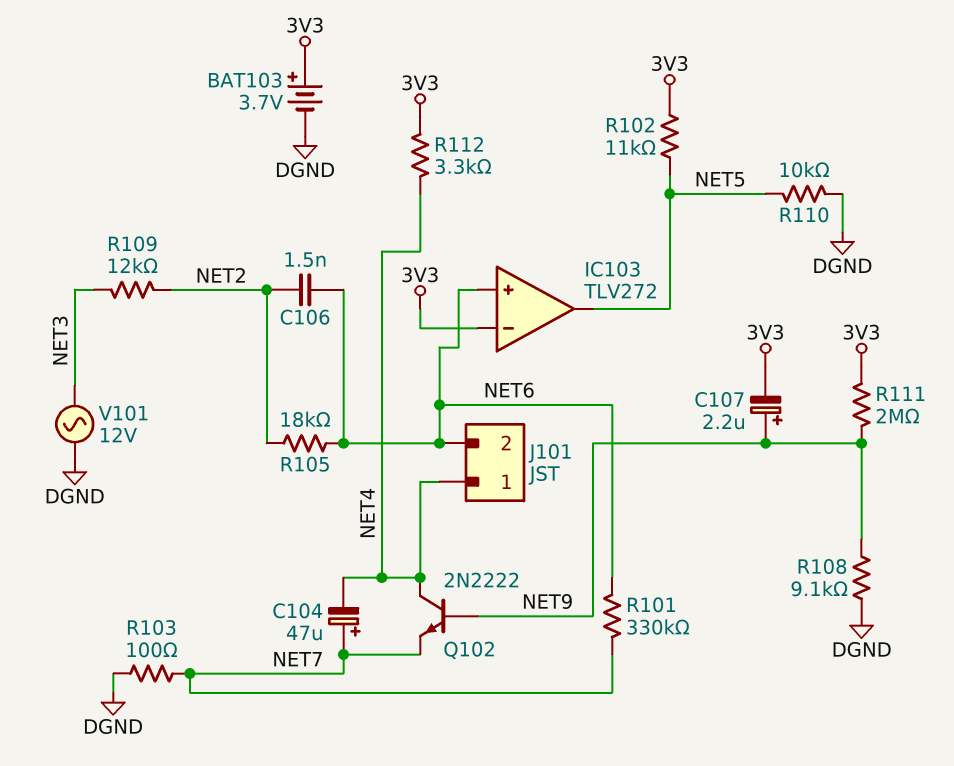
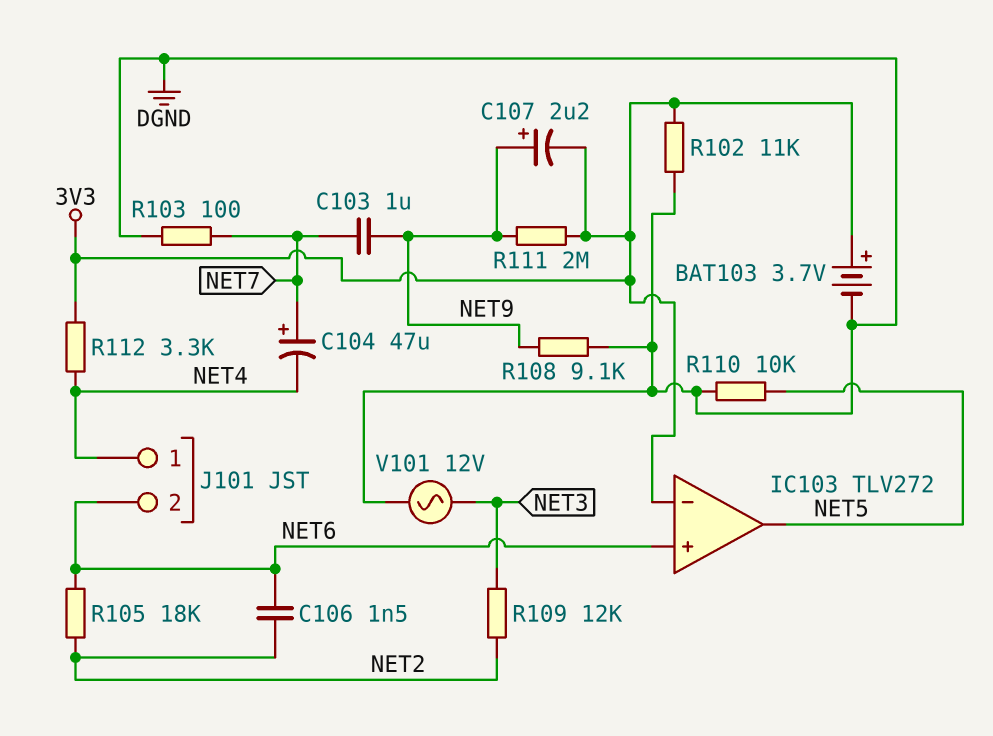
C103: none -> 1uF (NET7, NET9)
Q102: NPN 2N2222 (B NET9, C NET4, E NET7) -> none
R101: 330k (NET6, NET7) -> none
R102: 11k (3V3, NET5) -> 11k (3V3, DGND)

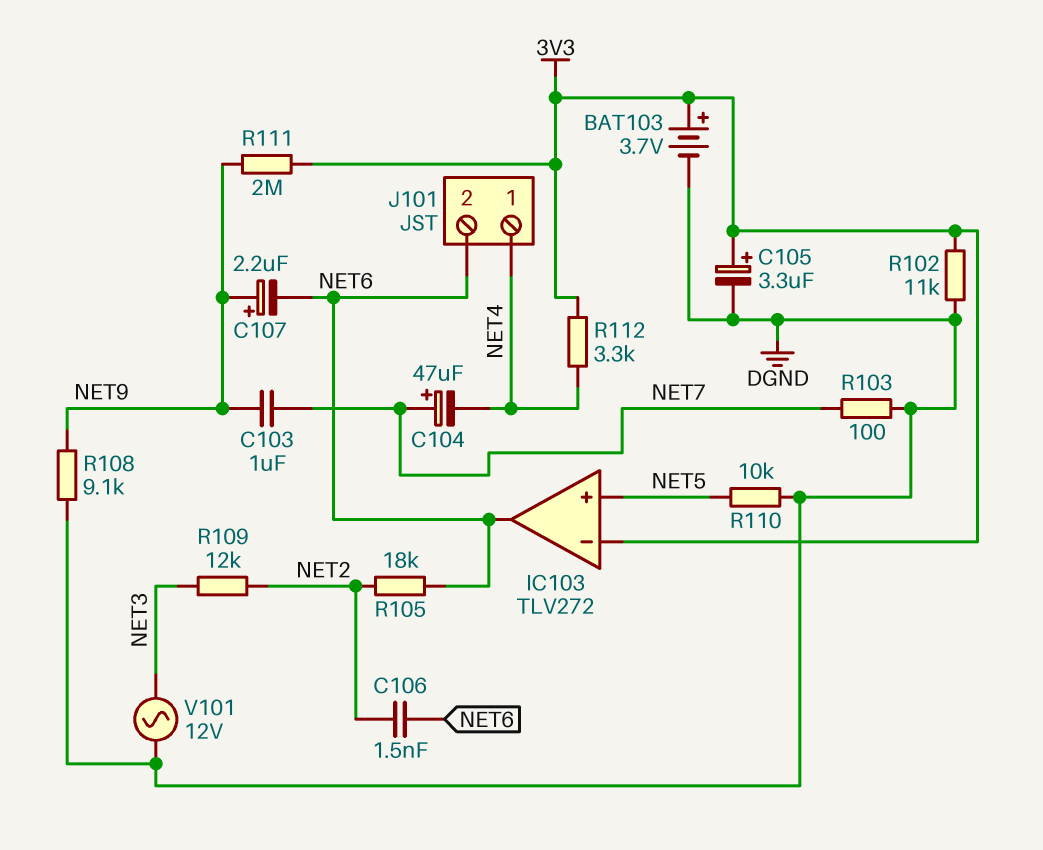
C105: none -> 3.3uF (plus 3V3, minus DGND)
C107: 2.2uF (plus NET9, minus 3V3) -> 2.2uF (plus NET9, minus NET6)
IC103 pin in+: NET6 -> NET5
IC103 pin out: NET5 -> NET6

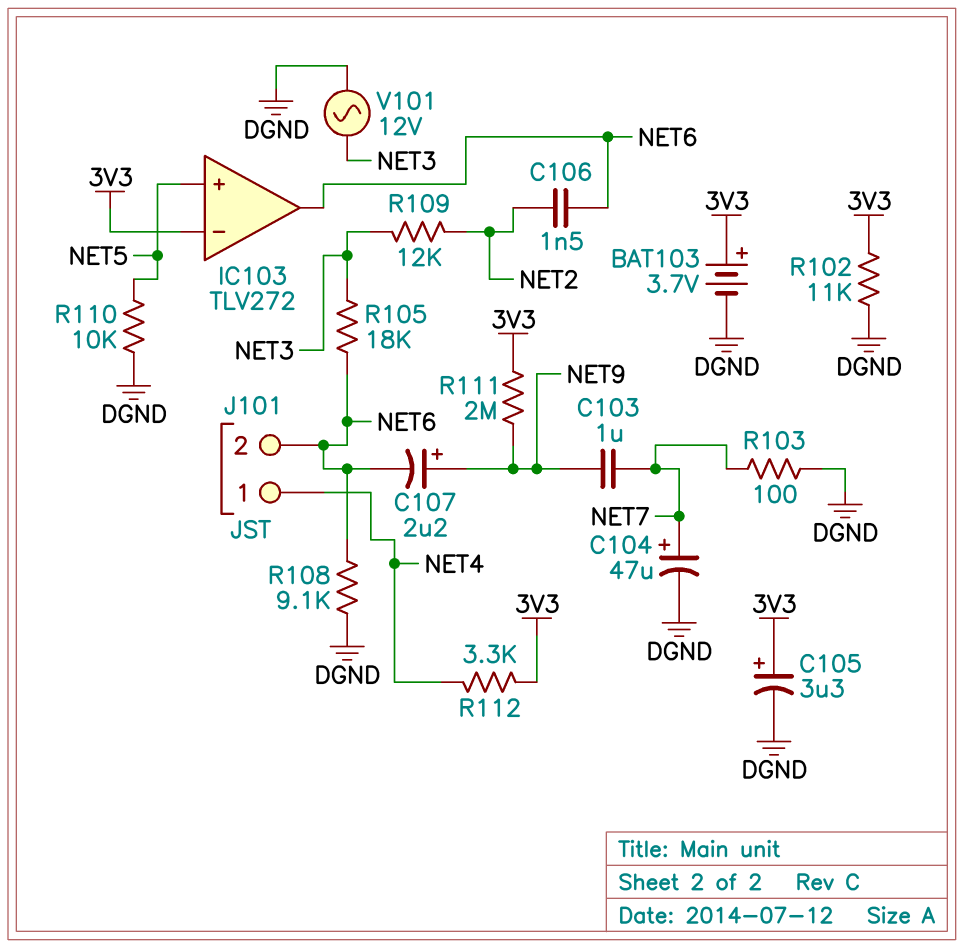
C104: 47uF (plus NET7, minus NET4) -> 47uF (plus NET7, minus DGND)
R105: 18k (NET2, NET6) -> 18k (NET3, NET6)
R108: 9.1k (DGND, NET9) -> 9.1k (DGND, NET6)

